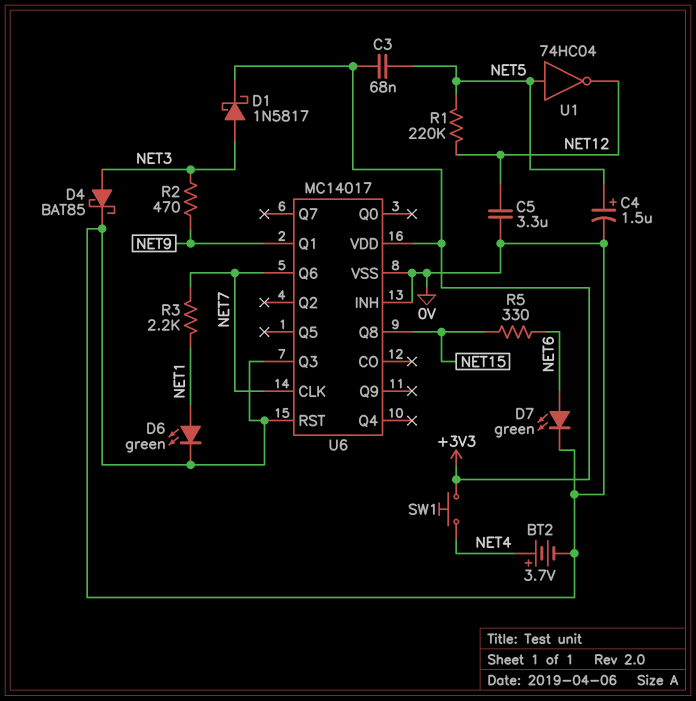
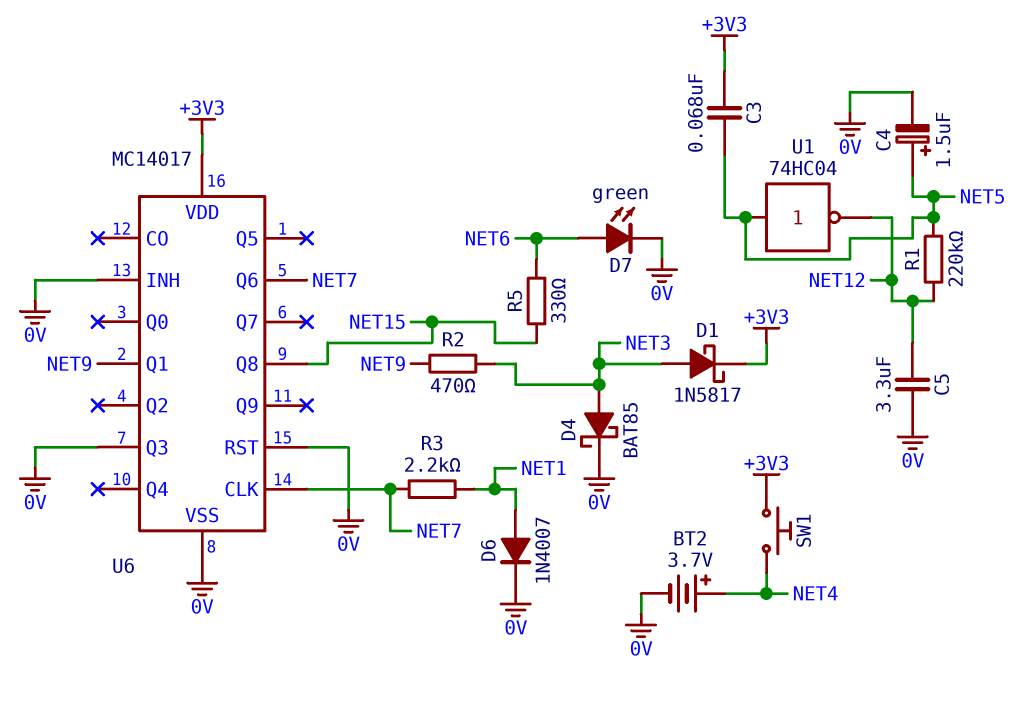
D6: LED green (A NET1, K 0V) -> diode 1N4007 (A NET1, K 0V)

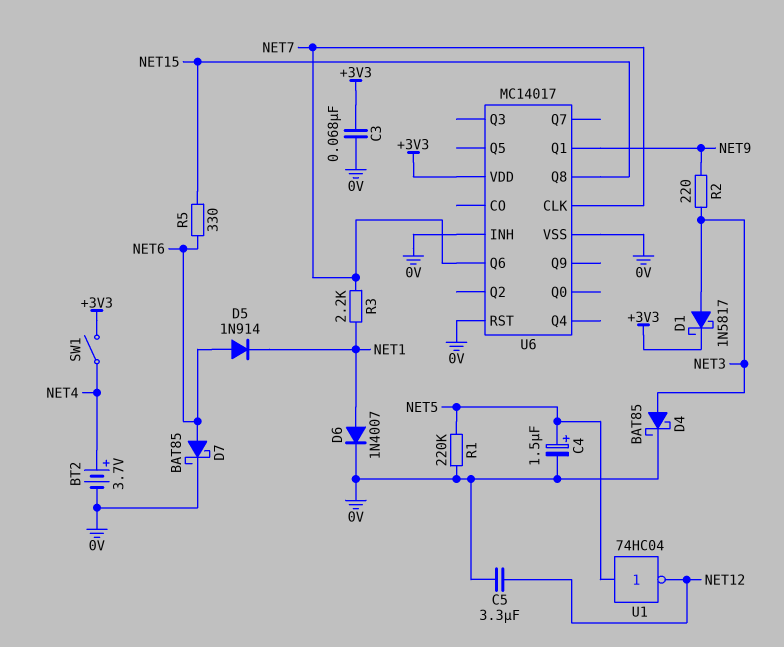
C3: 68nF (+3V3, NET5) -> 68nF (+3V3, 0V)
D5: none -> diode 1N914 (A NET6, K NET1)
D7: LED green (A NET6, K 0V) -> schottky BAT85 (A NET6, K 0V)
R1: 220k (NET5, NET12) -> 220k (0V, NET5)
R2: 470 (NET3, NET9) -> 220 (NET3, NET9)
SW1: button (+3V3, NET4) -> switch (+3V3, NET4)
U6 pin Q3: 0V -> none

